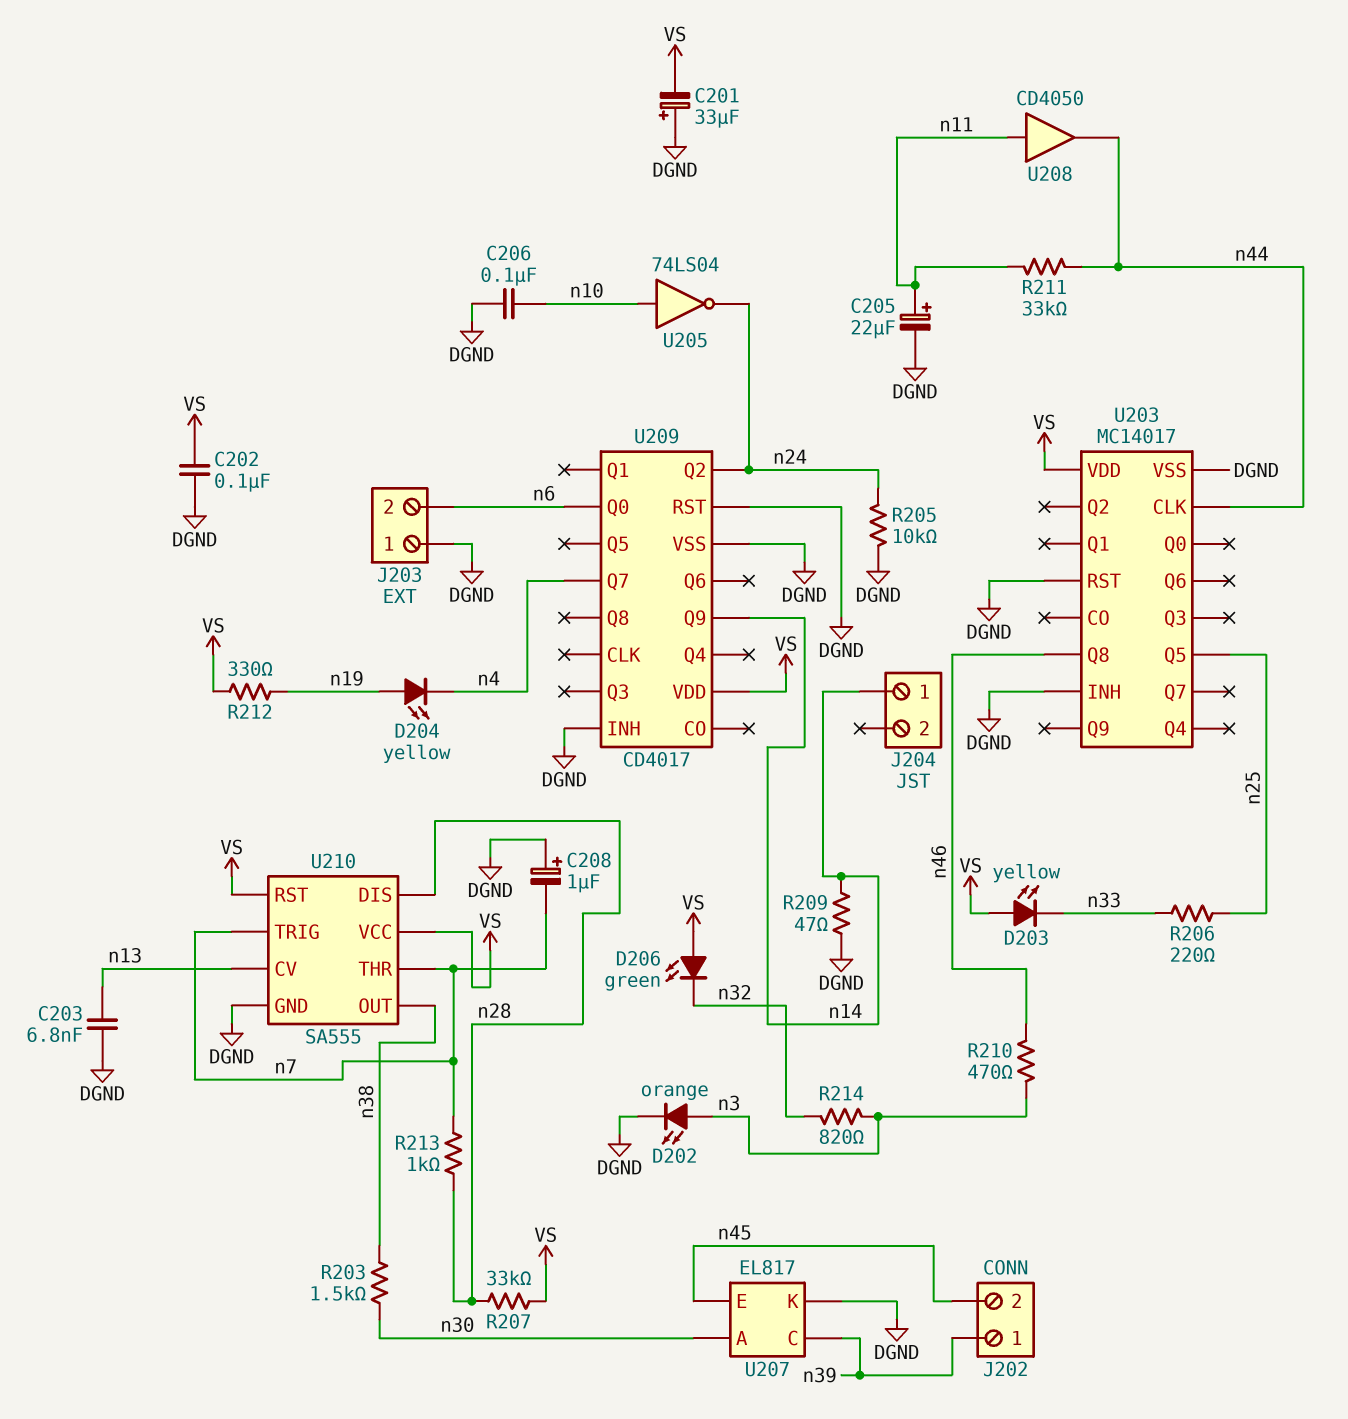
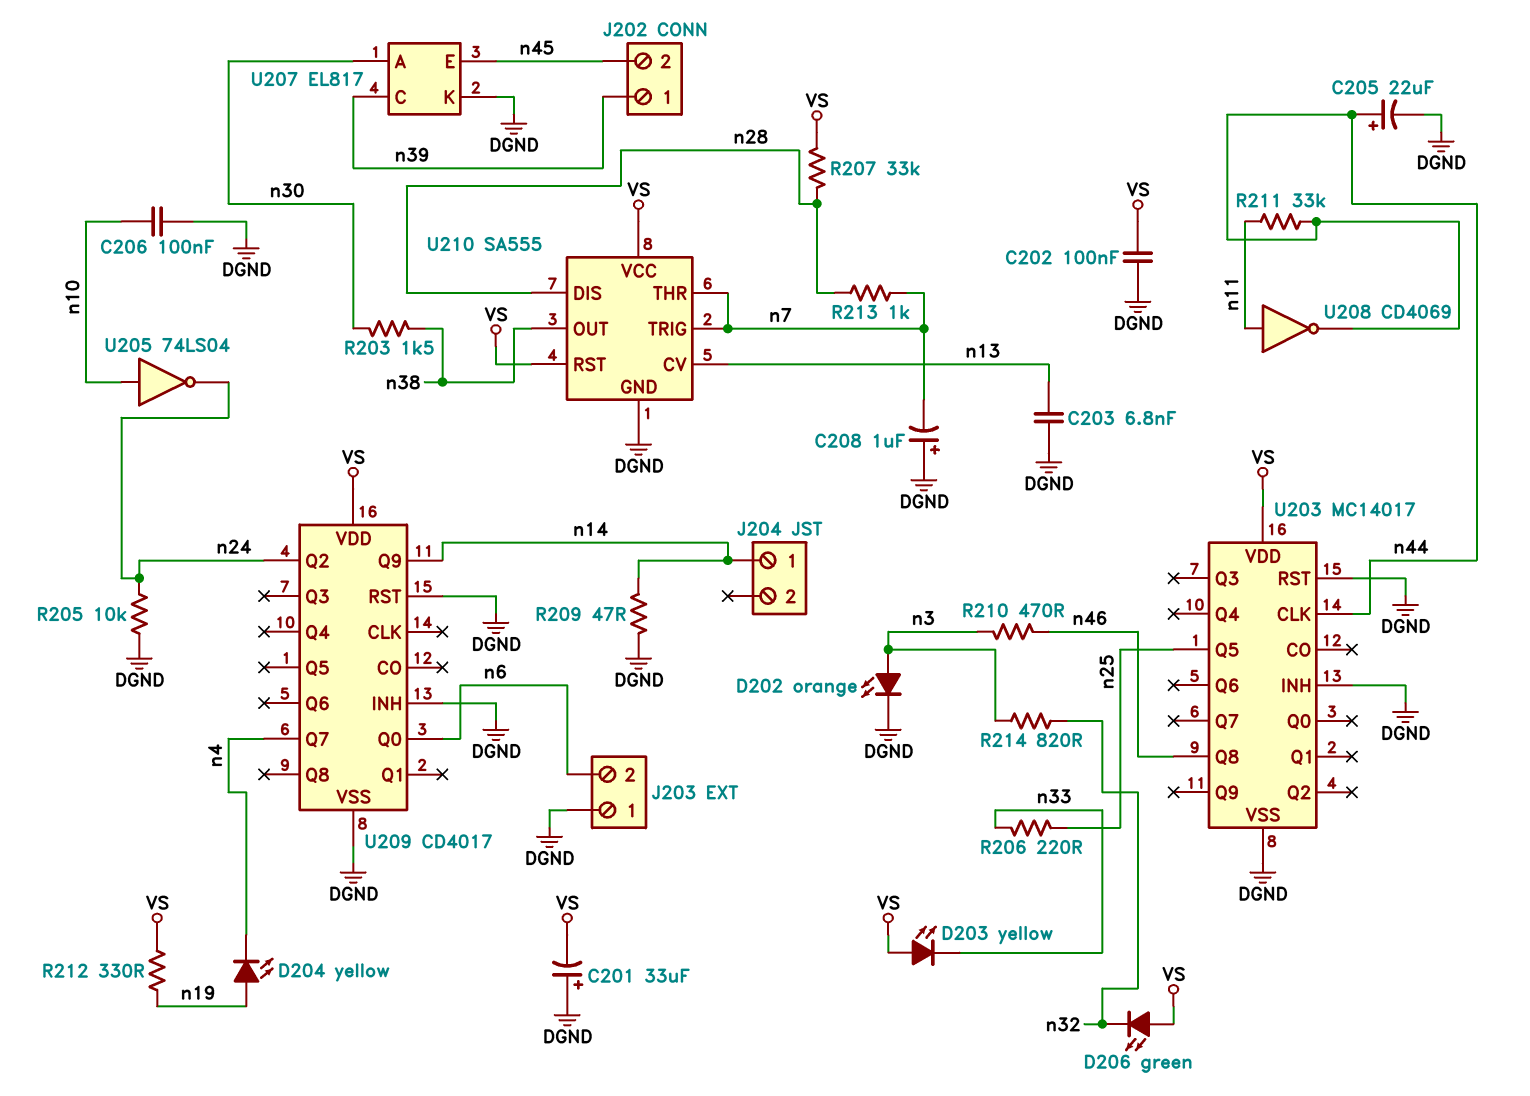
C205: 22uF (plus n11, minus DGND) -> 22uF (plus n44, minus DGND)
U208: buffer CD4050 (in n11, out n44) -> NOT CD4069 (in n11, out n44)

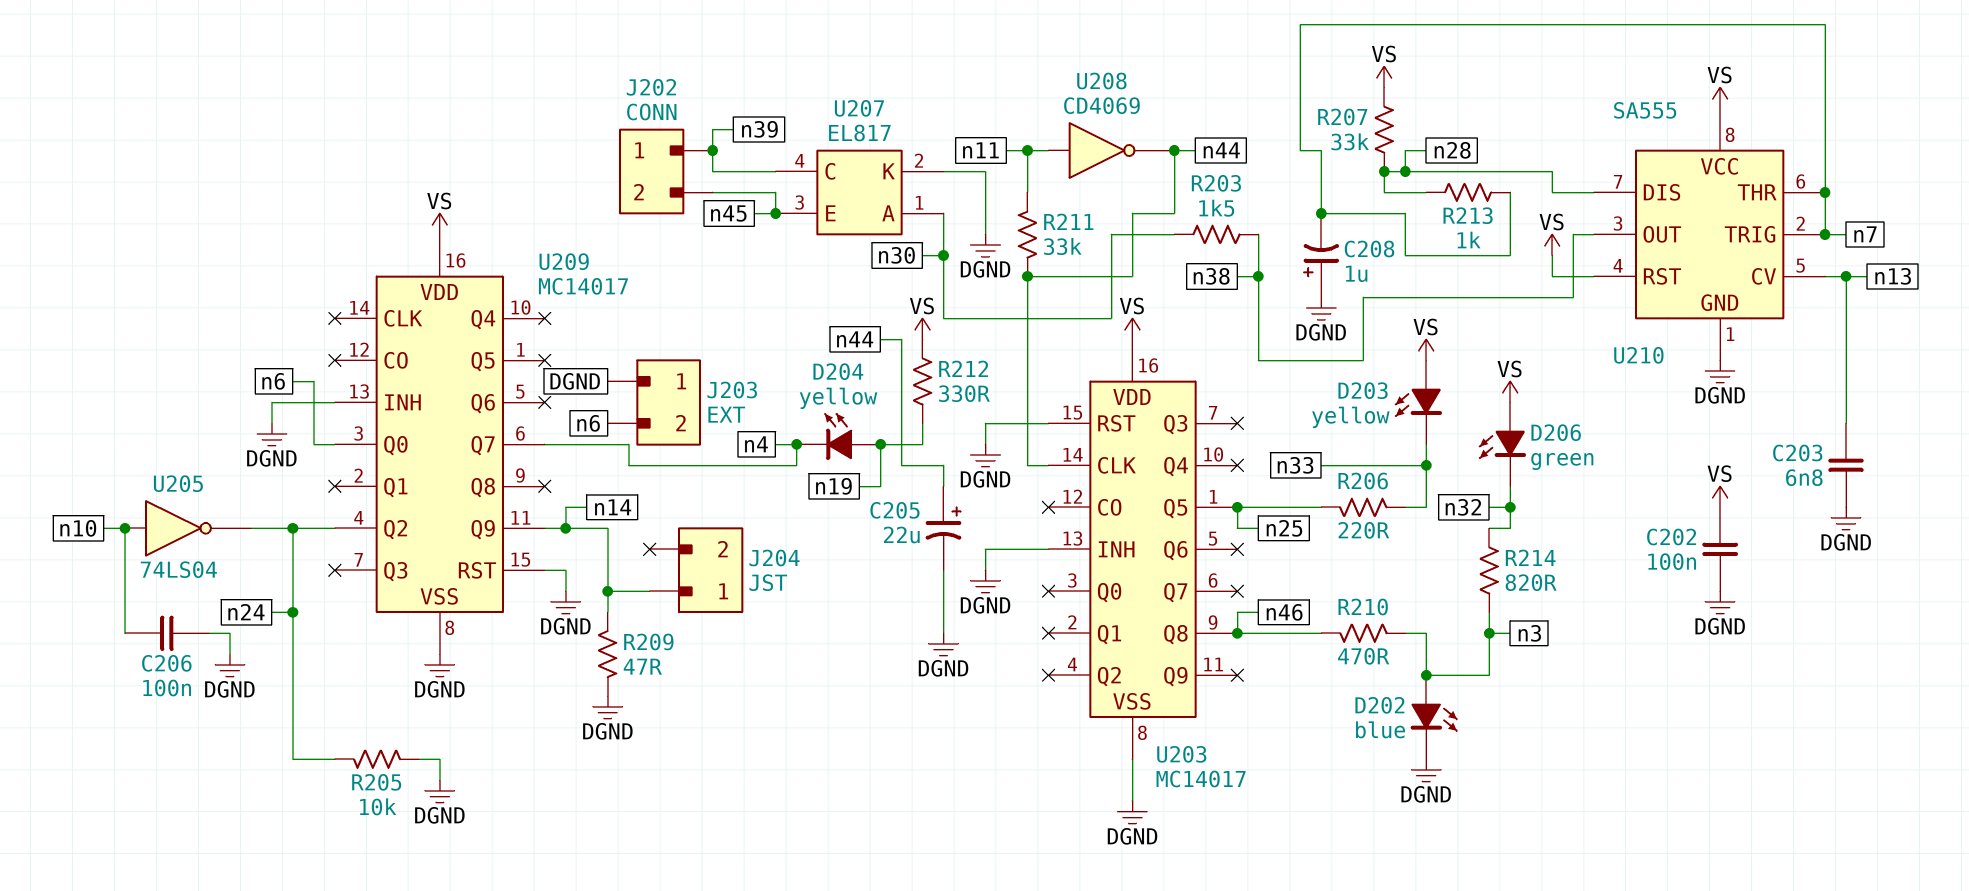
C201: 33uF (plus DGND, minus VS) -> none
D202: LED orange (A n3, K DGND) -> LED blue (A n3, K DGND)
U209: CD4017 -> MC14017

